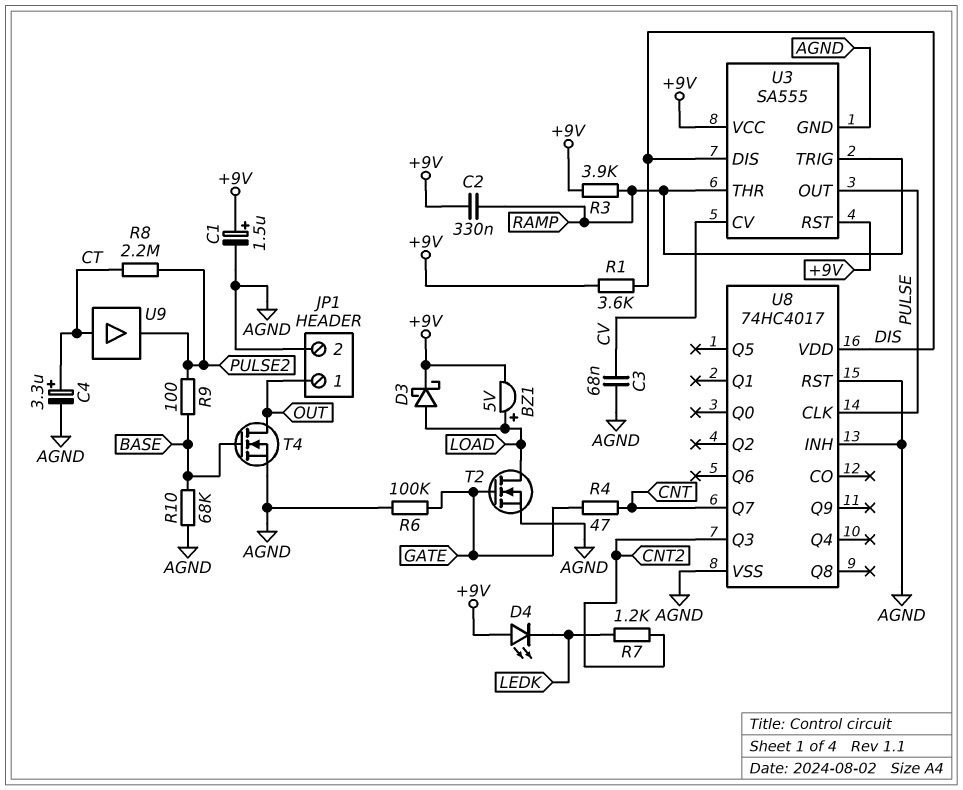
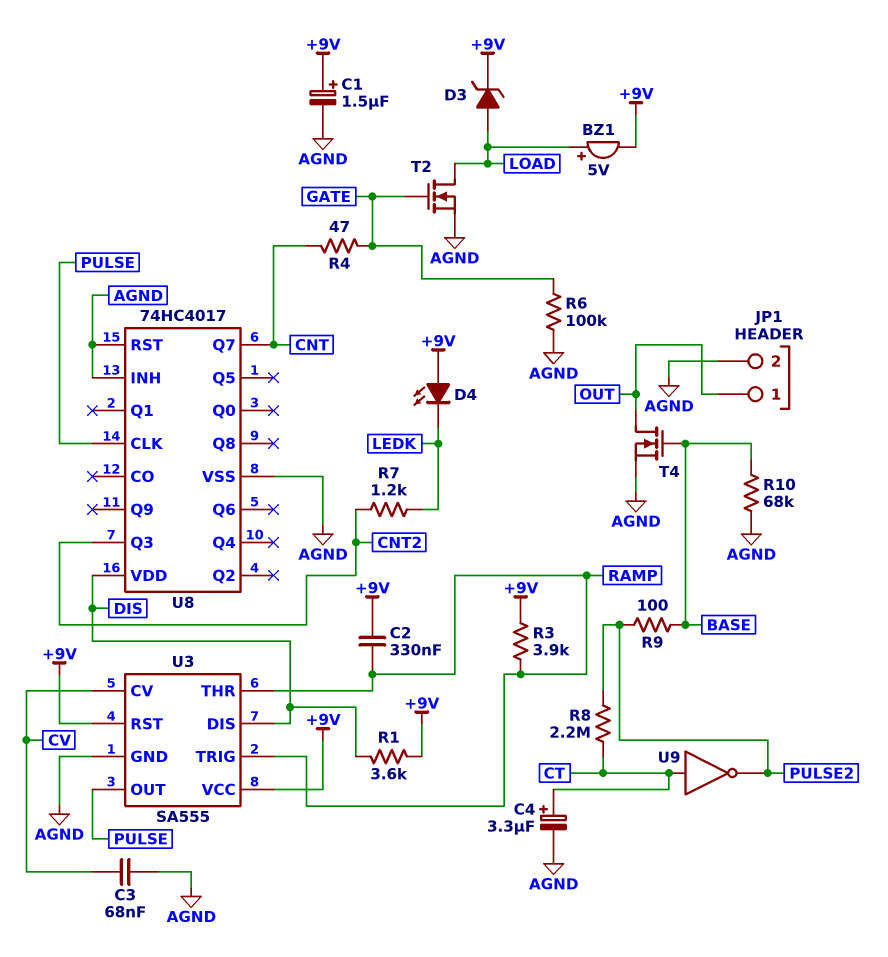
D3: schottky (A LOAD, K +9V) -> zener (A LOAD, K +9V)
U9: buffer (in CT, out PULSE2) -> NOT (in CT, out PULSE2)

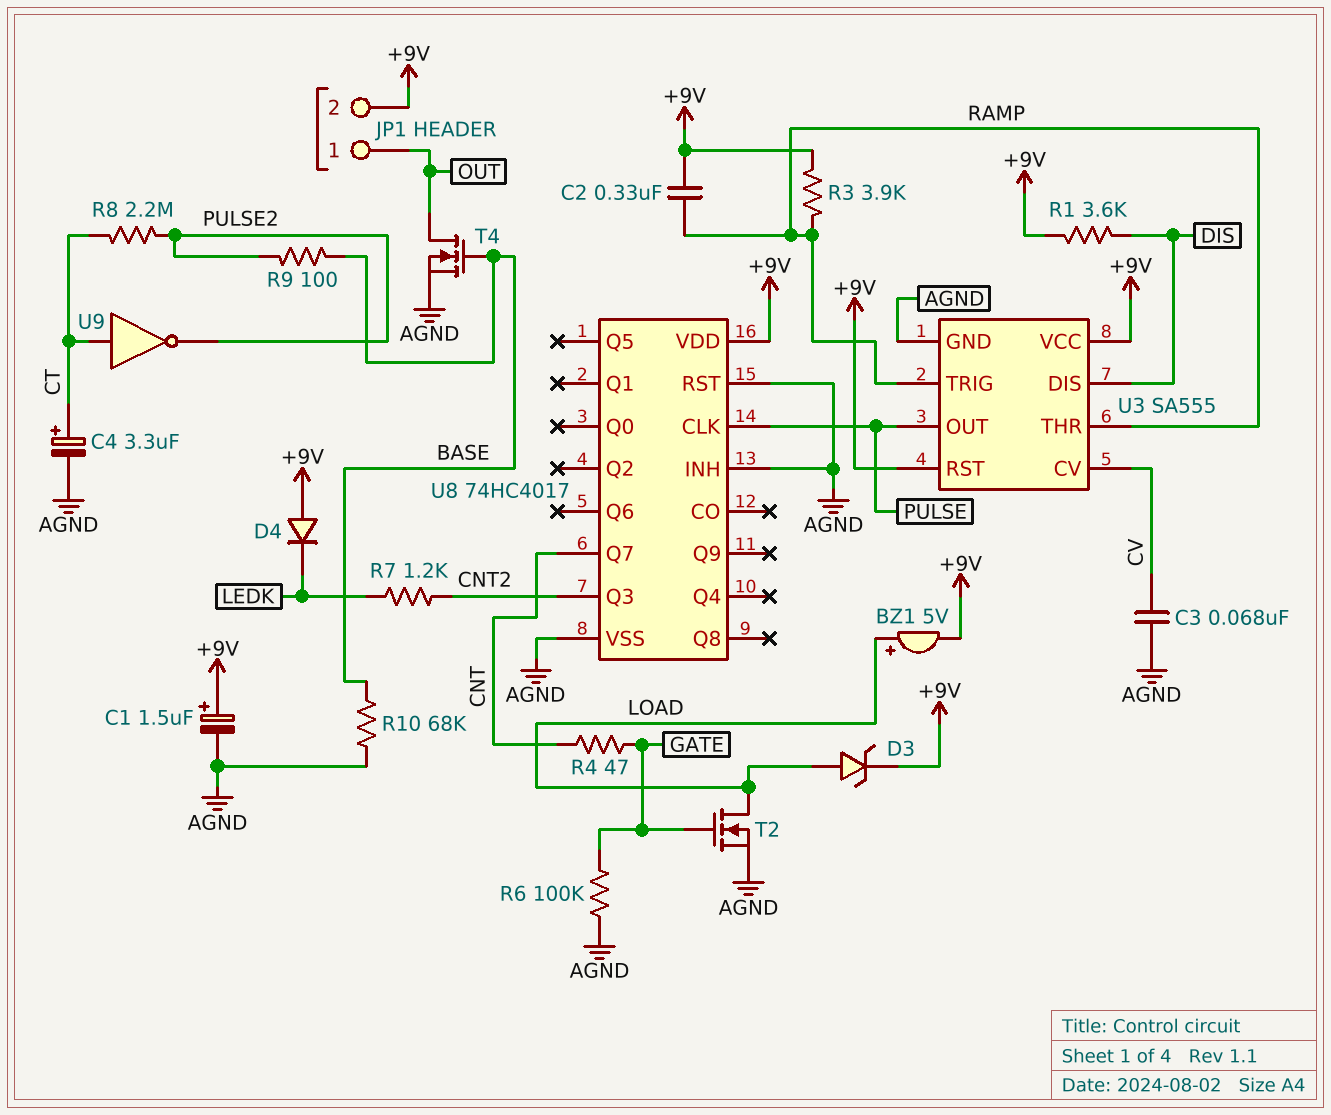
D4: LED (A +9V, K LEDK) -> diode (A +9V, K LEDK)
JP1 pin 2: AGND -> +9V
U8 pin VDD: DIS -> +9V

